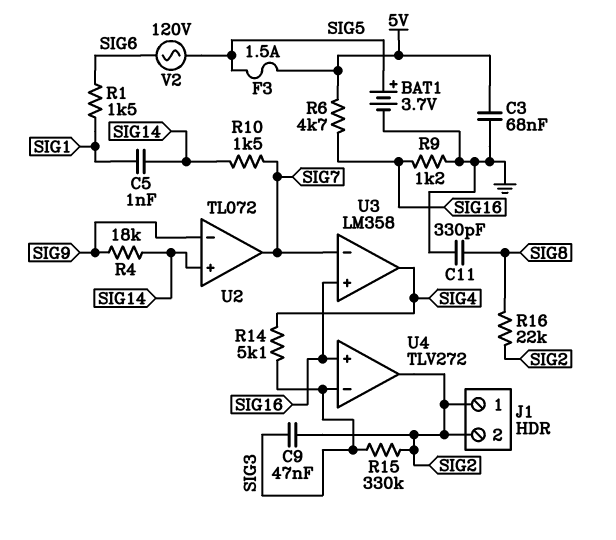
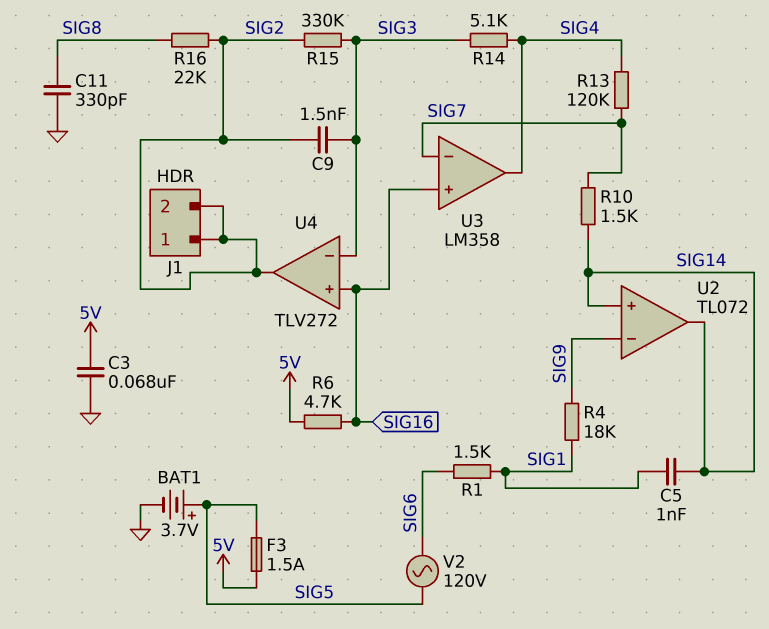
C9: 47nF (SIG2, SIG3) -> 1.5nF (SIG2, SIG3)
R4: 18k (SIG9, SIG14) -> 18k (SIG1, SIG9)
R9: 1.2k (GND, SIG16) -> none
R13: none -> 120k (SIG4, SIG7)
U2 pin out: SIG7 -> SIG14

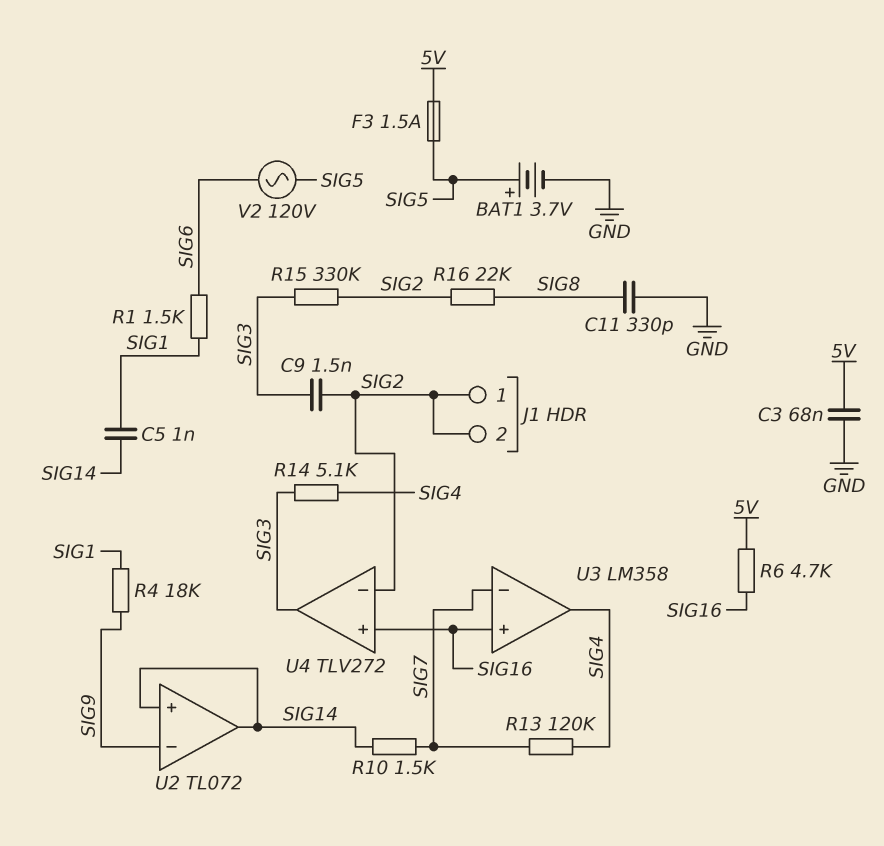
U4 pin in-: SIG3 -> SIG2
U4 pin out: SIG2 -> SIG3

